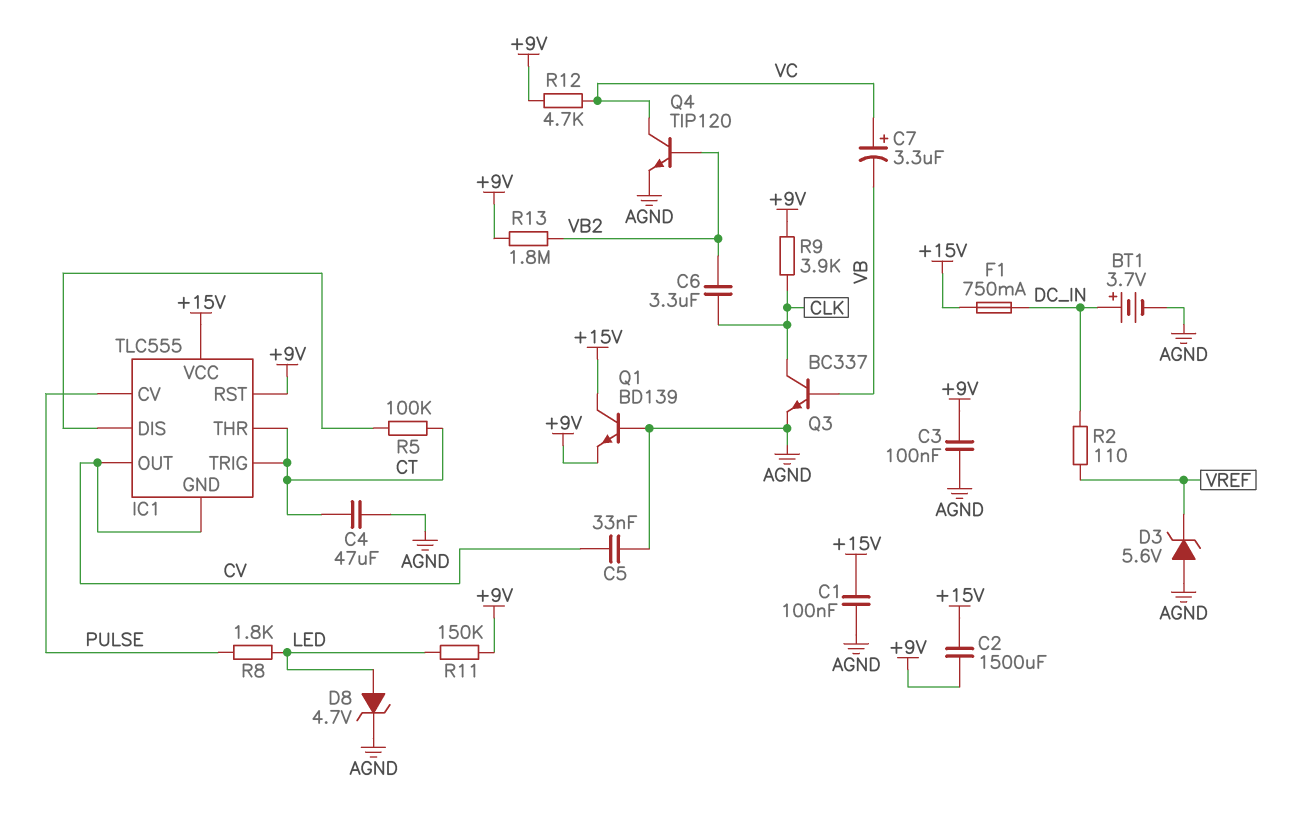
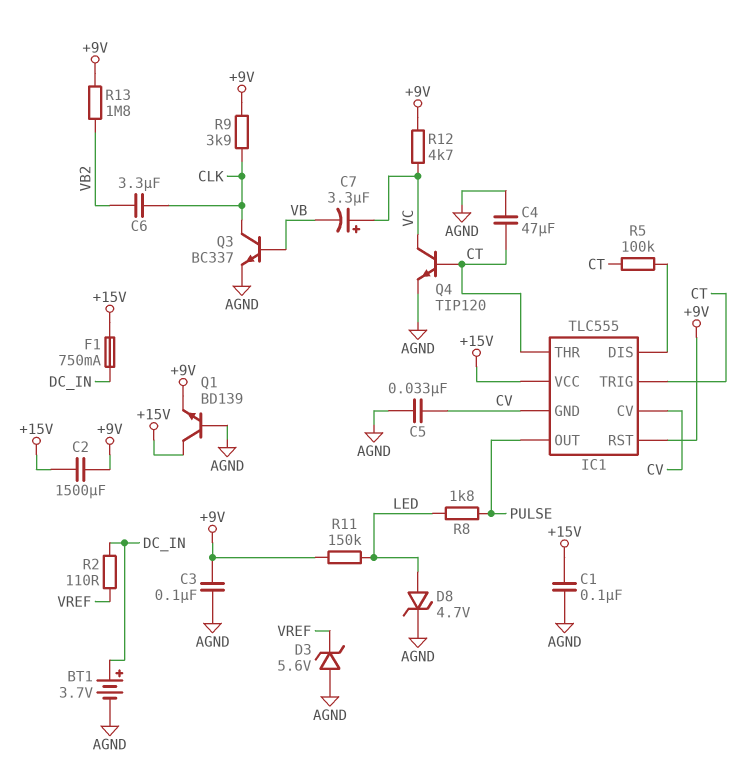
IC1 pin CV: PULSE -> CV
IC1 pin OUT: CV -> PULSE
Q4: NPN TIP120 (B VB2, C VC, E AGND) -> NPN TIP120 (B CT, C VC, E AGND)

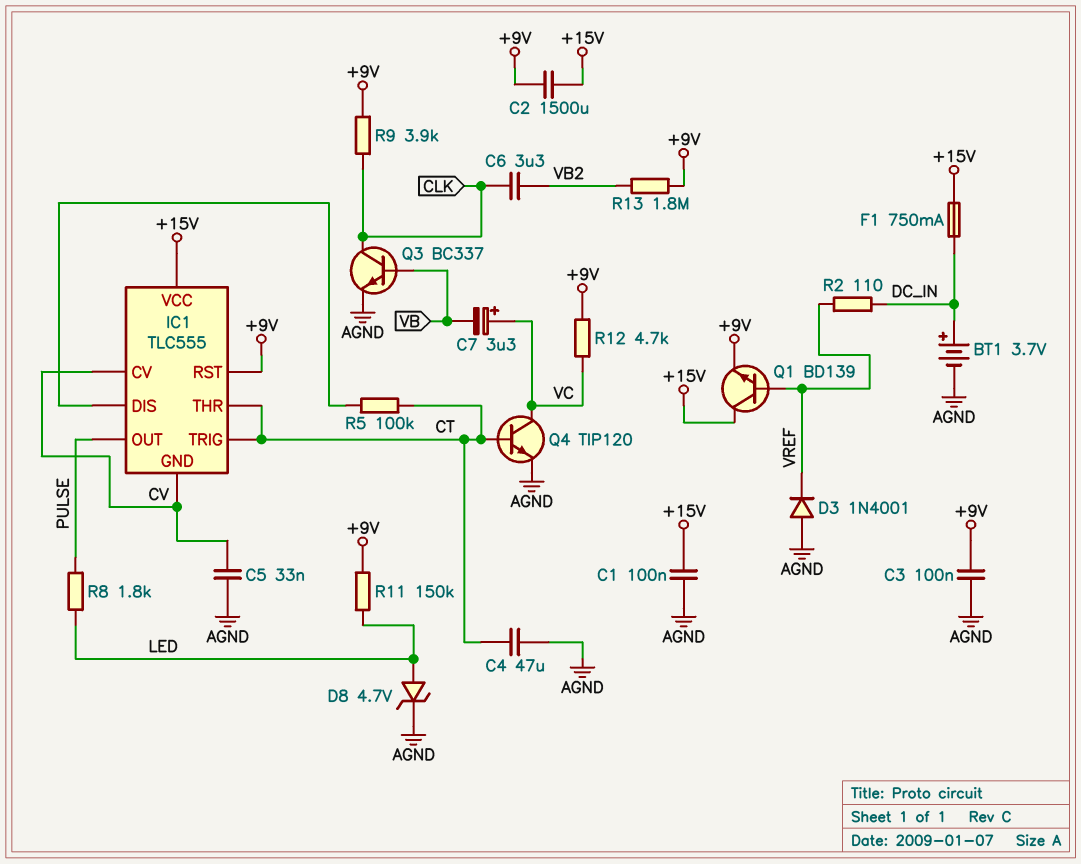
D3: zener 5.6V (A AGND, K VREF) -> diode 1N4001 (A AGND, K VREF)
Q1: NPN BD139 (B AGND, C +15V, E +9V) -> NPN BD139 (B VREF, C +15V, E +9V)

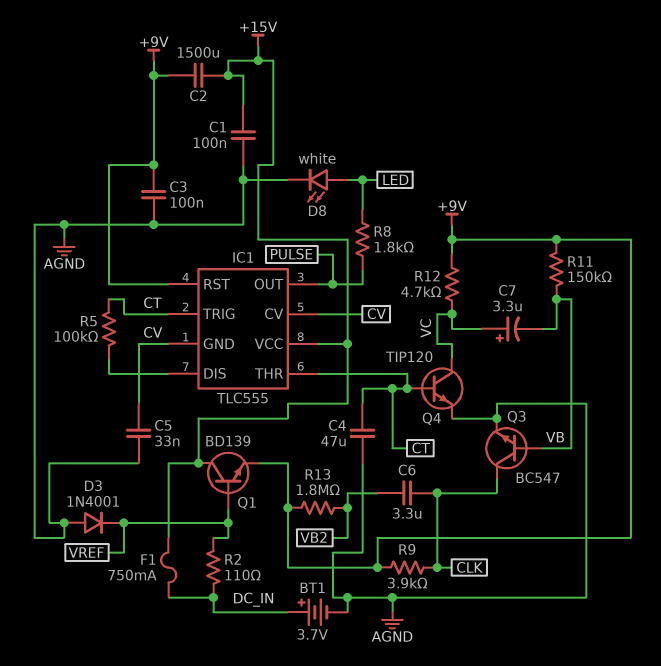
D8: zener 4.7V (A LED, K AGND) -> LED white (A LED, K AGND)
Q3: NPN BC337 (B VB, C CLK, E AGND) -> NPN BC547 (B VB, C CLK, E AGND)
R11: 150k (+9V, LED) -> 150k (+9V, VB)

